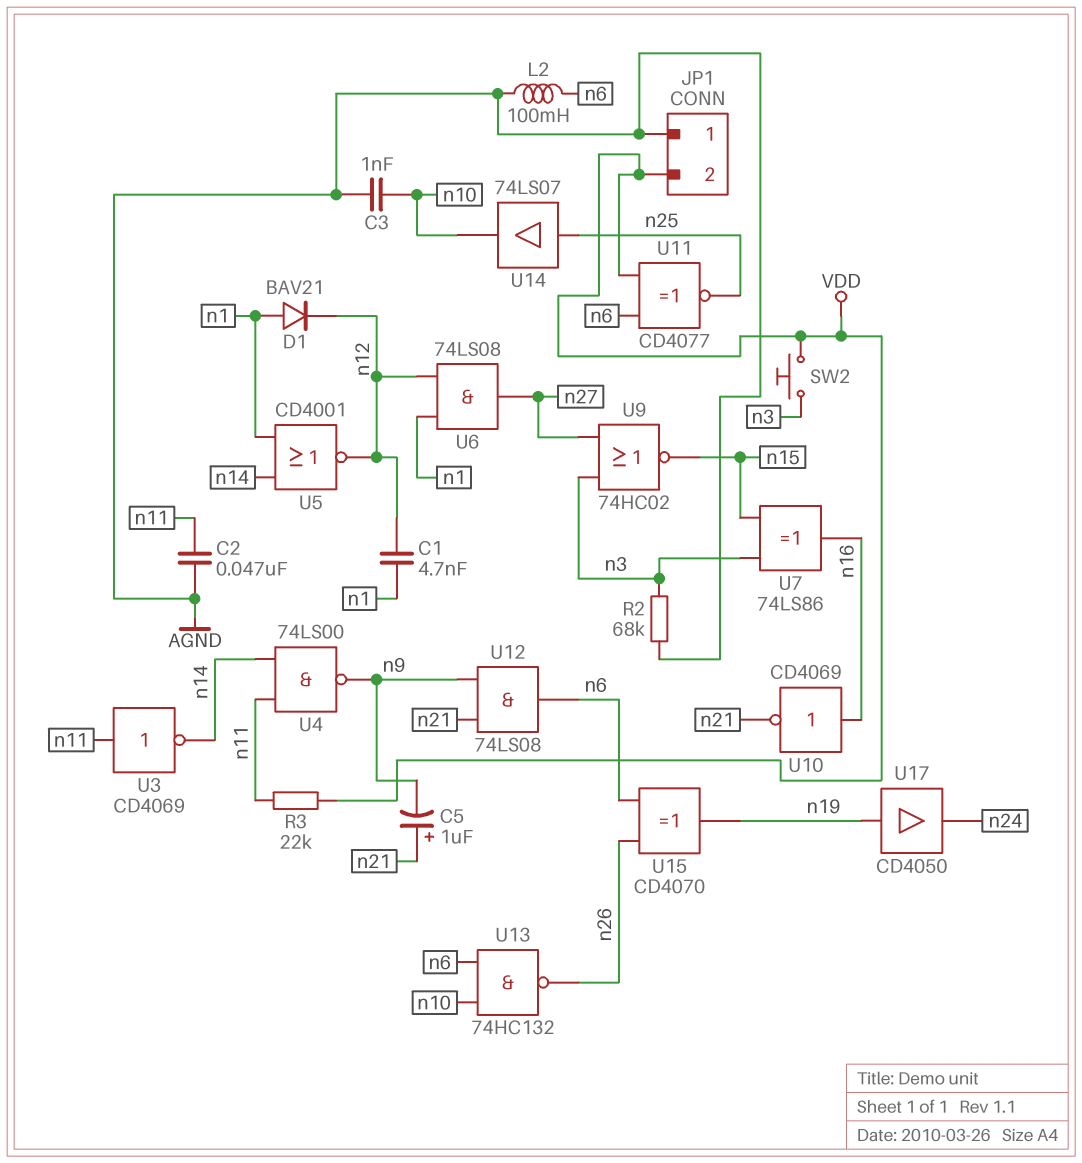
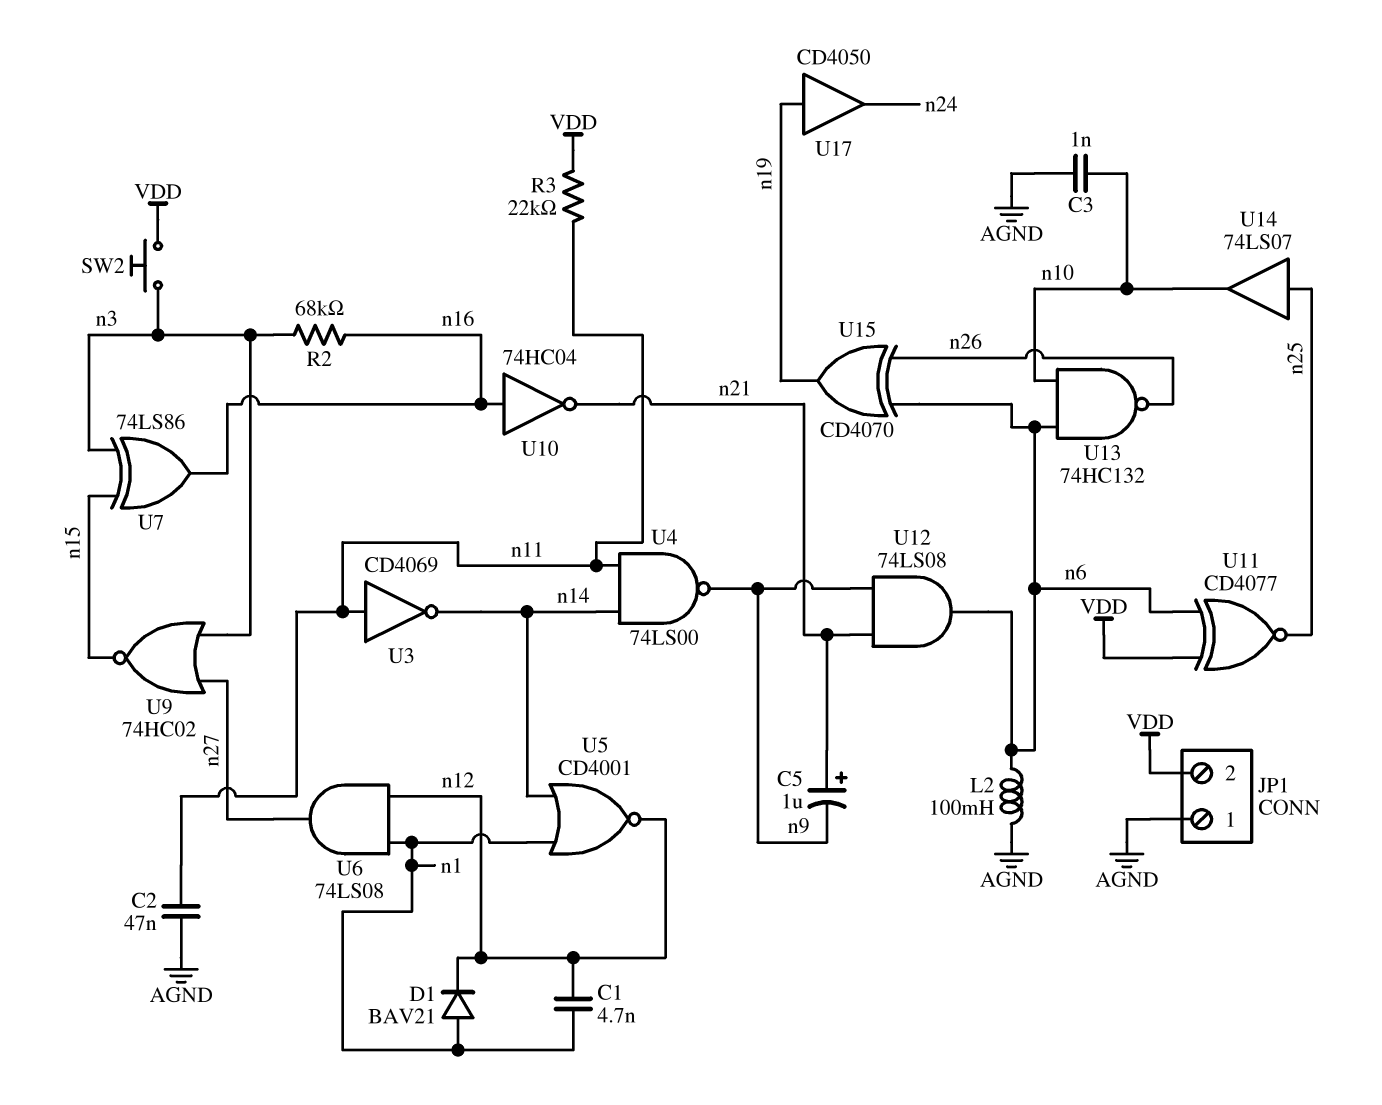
R2: 68k (AGND, n3) -> 68k (n3, n16)
U10: NOT CD4069 (in n16, out n21) -> NOT 74HC04 (in n16, out n21)

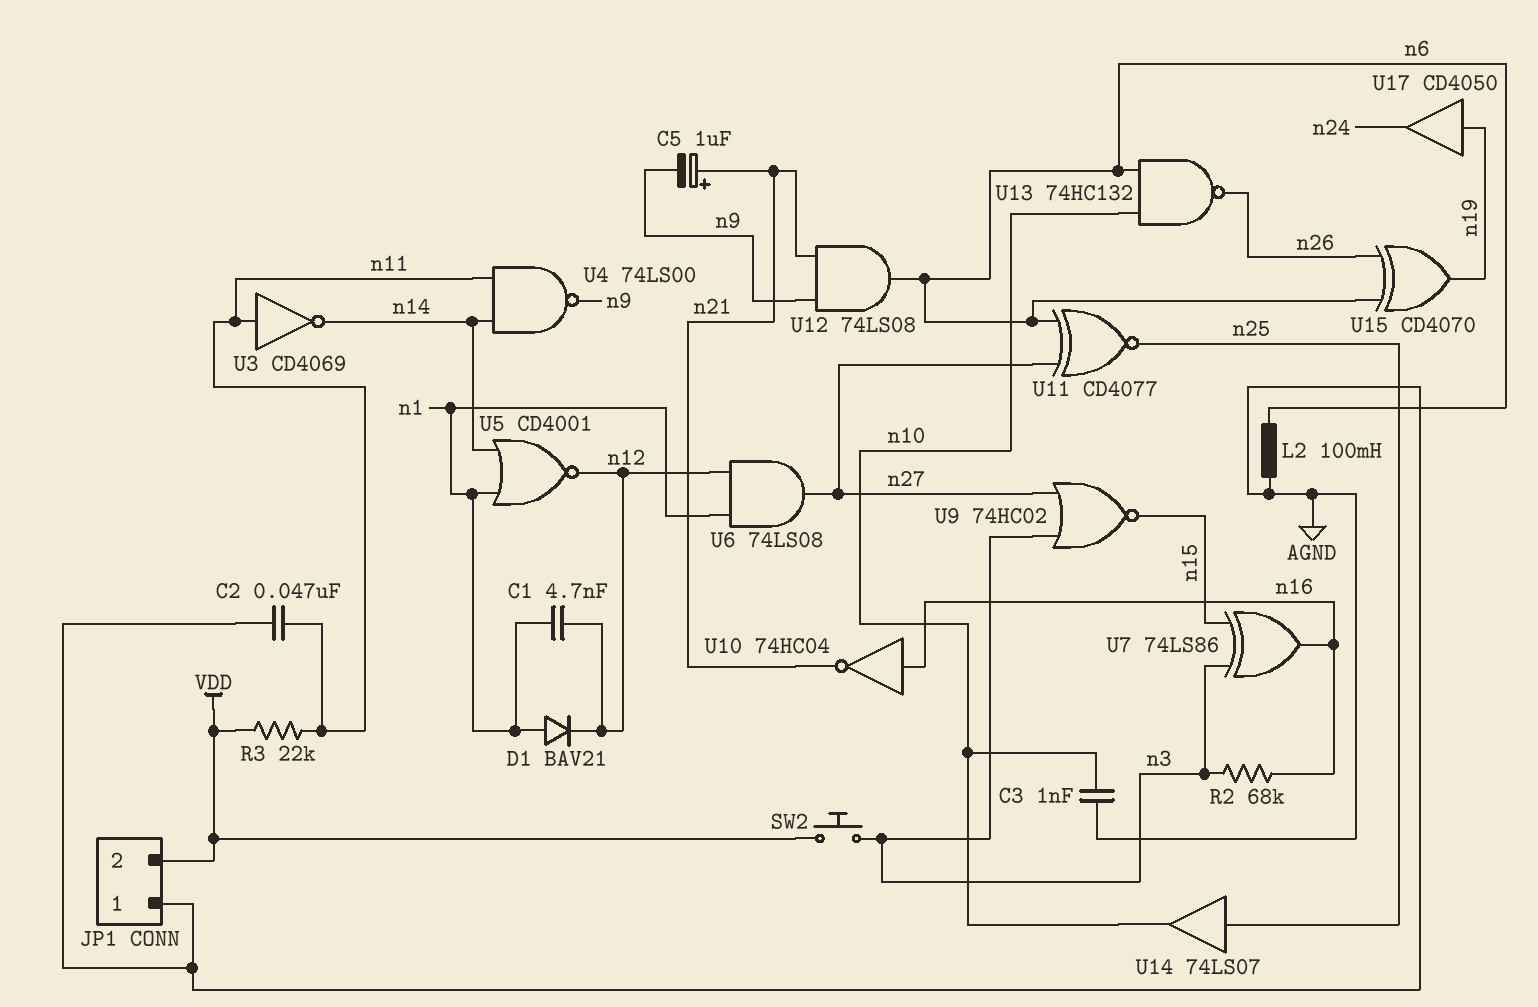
U11: XNOR CD4077 (in VDD, in n6, out n25) -> XNOR CD4077 (in n6, in n27, out n25)

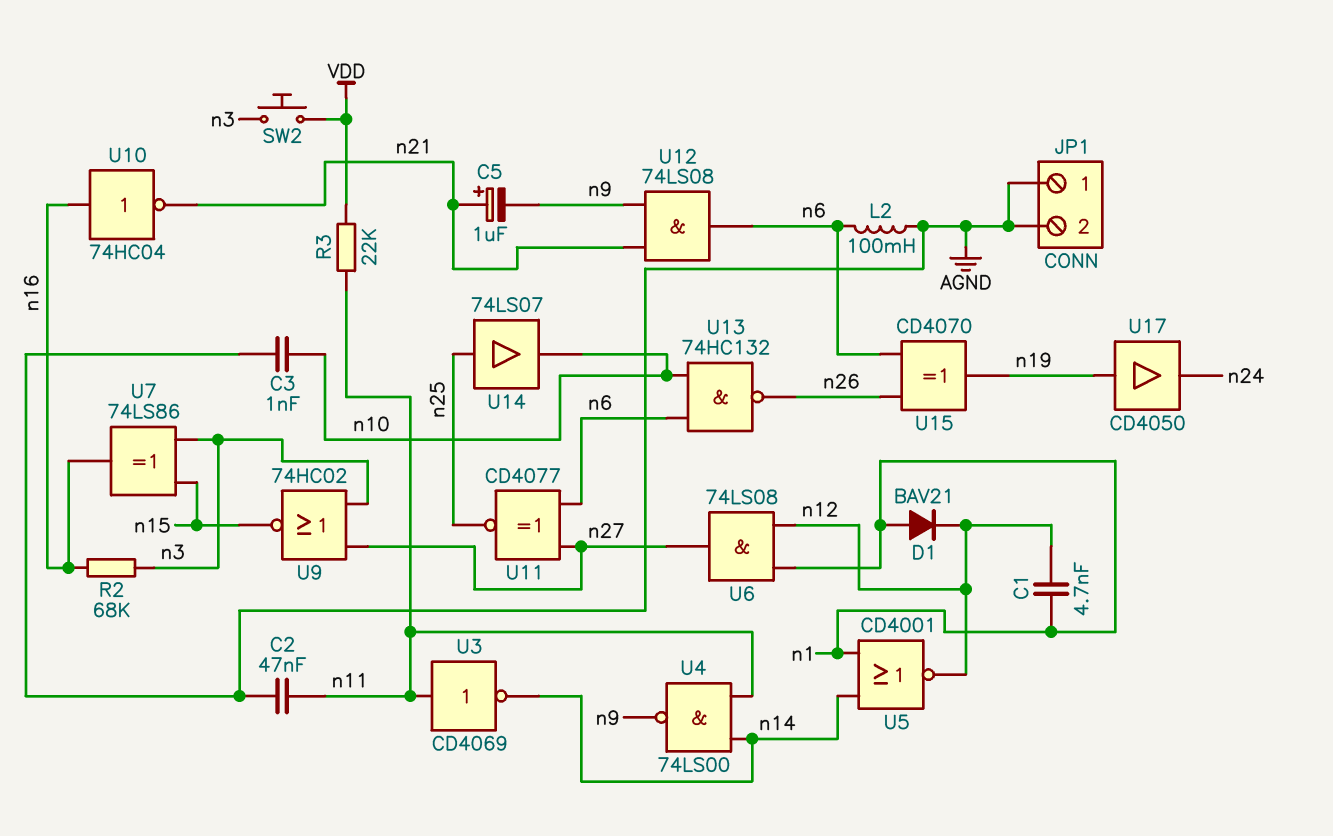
JP1 pin 2: VDD -> AGND

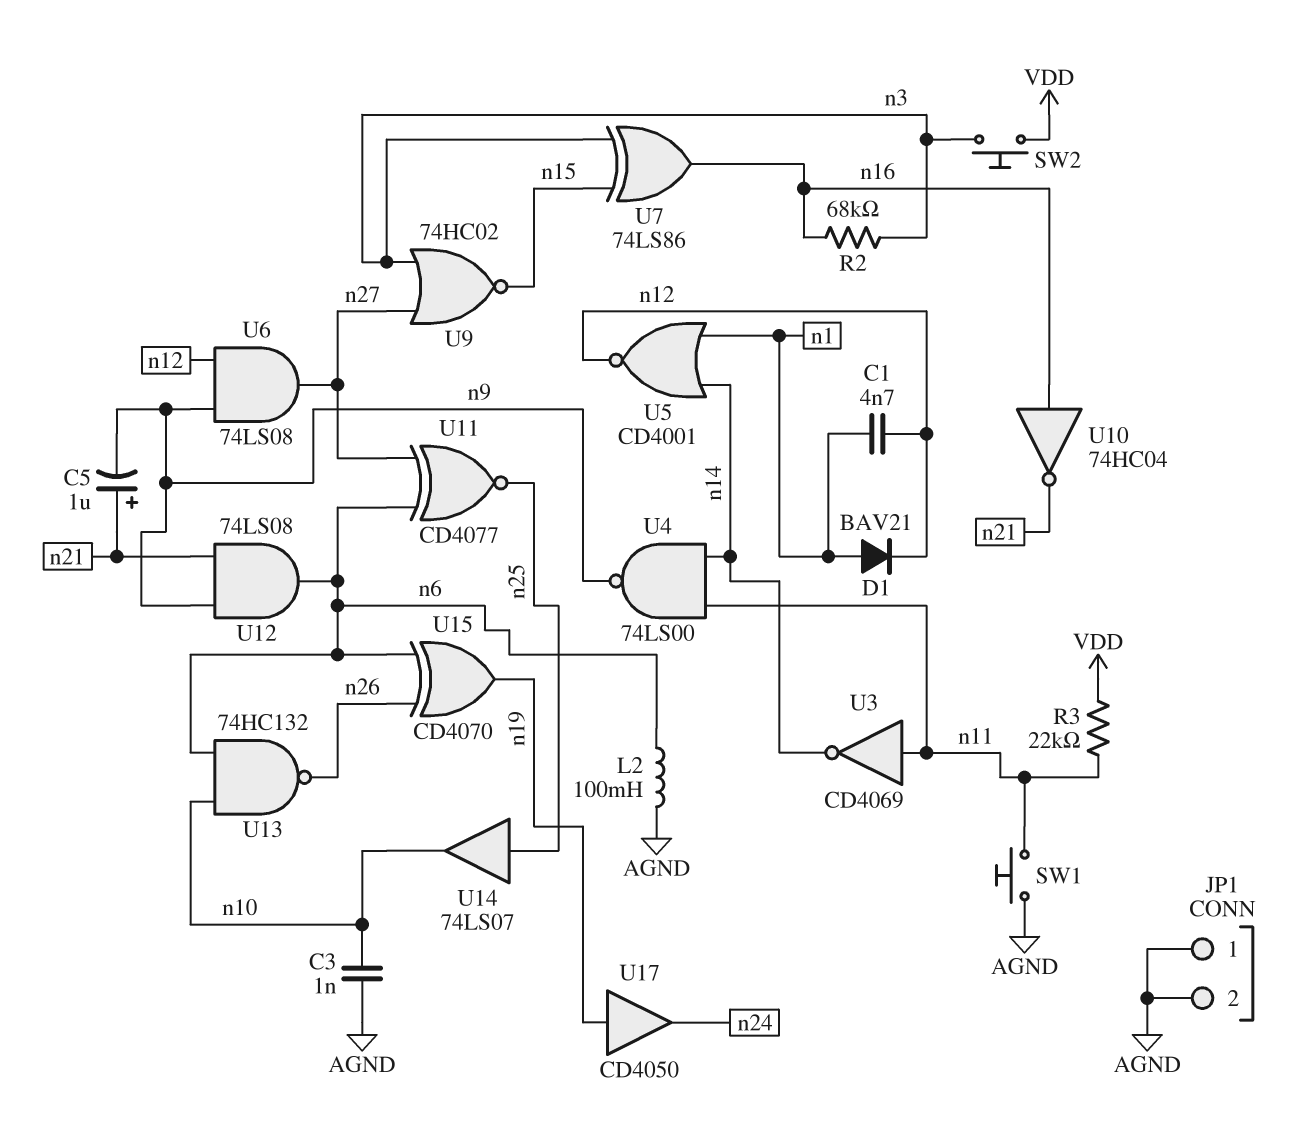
C2: 47nF (AGND, n11) -> none
SW1: none -> button (AGND, n11)
U6: AND 74LS08 (in n1, in n12, out n27) -> AND 74LS08 (in n9, in n12, out n27)

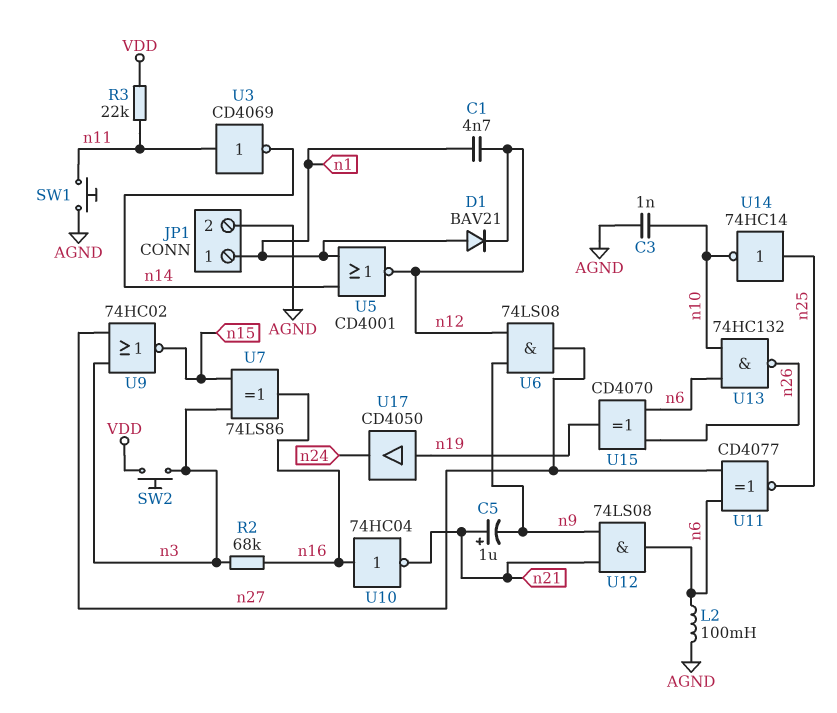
JP1 pin 1: AGND -> n1
U4: NAND 74LS00 (in n11, in n14, out n9) -> none
U14: buffer 74LS07 (in n25, out n10) -> NOT 74HC14 (in n25, out n10)

